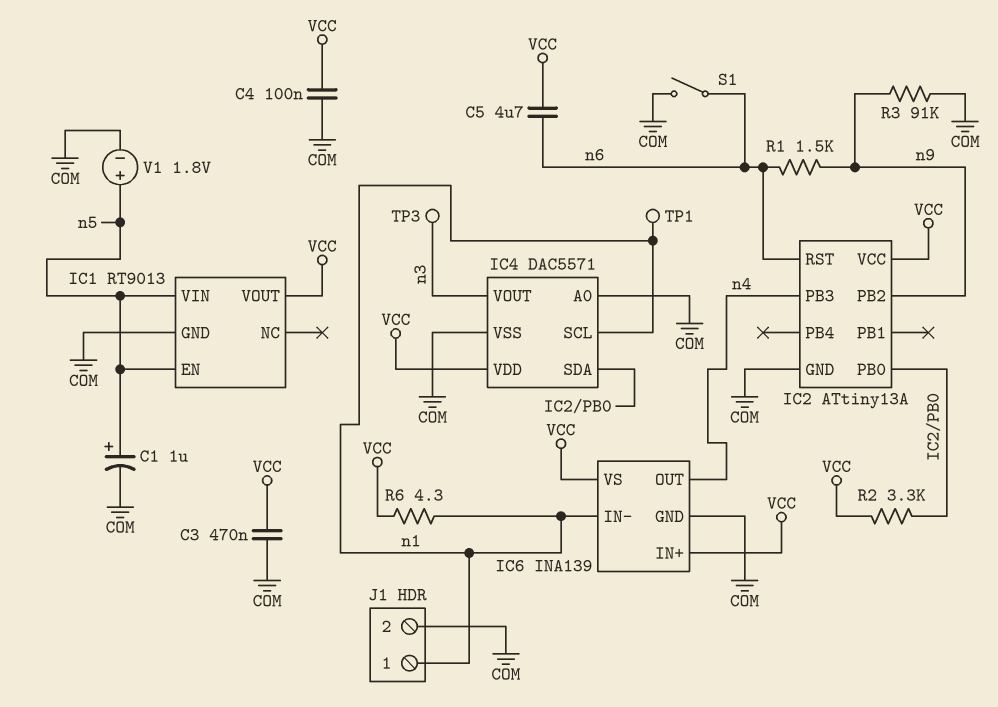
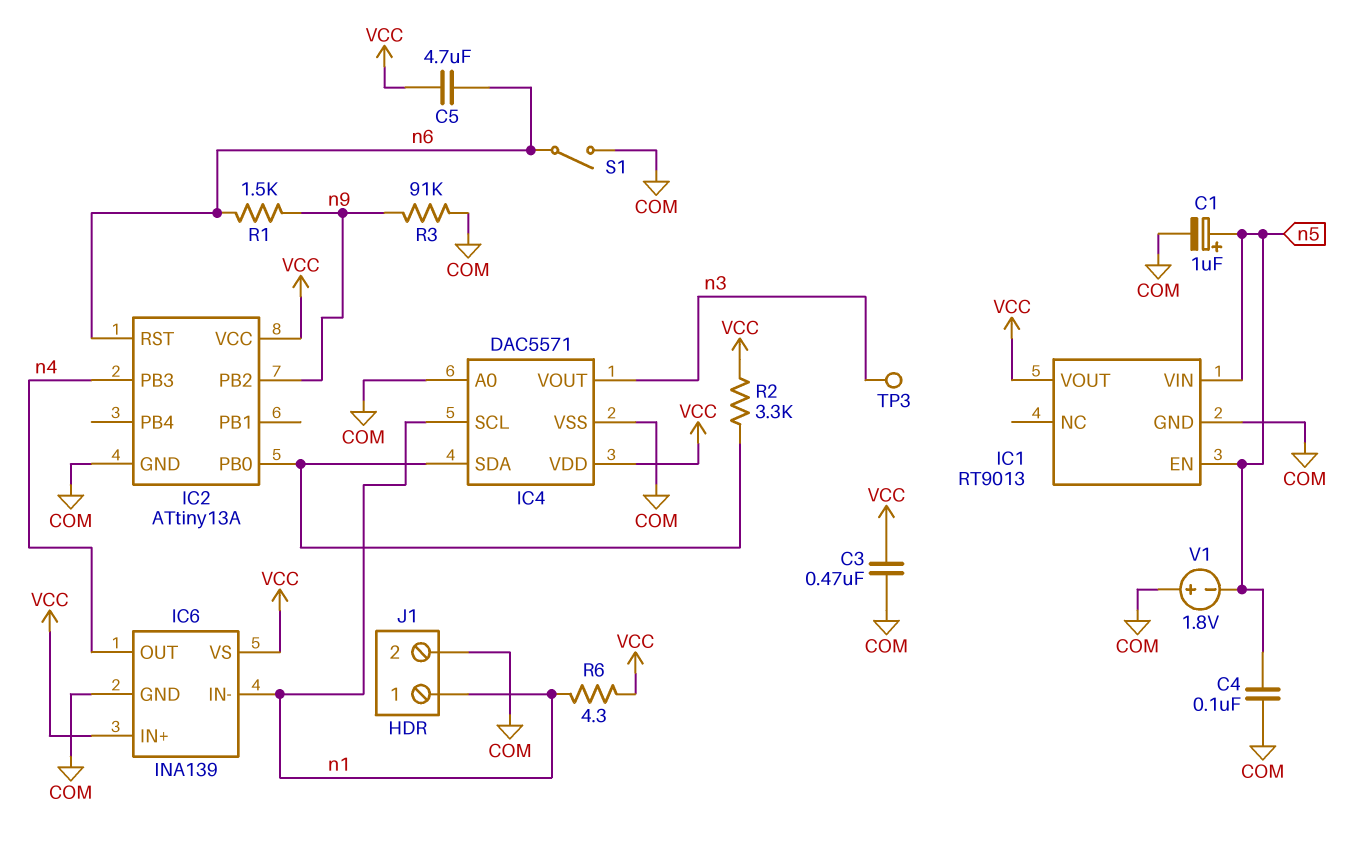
C4: 100nF (COM, VCC) -> 100nF (COM, n5)
TP1: test point (n1) -> none
V1: 1.8V (plus n5, minus COM) -> 1.8V (plus COM, minus n5)

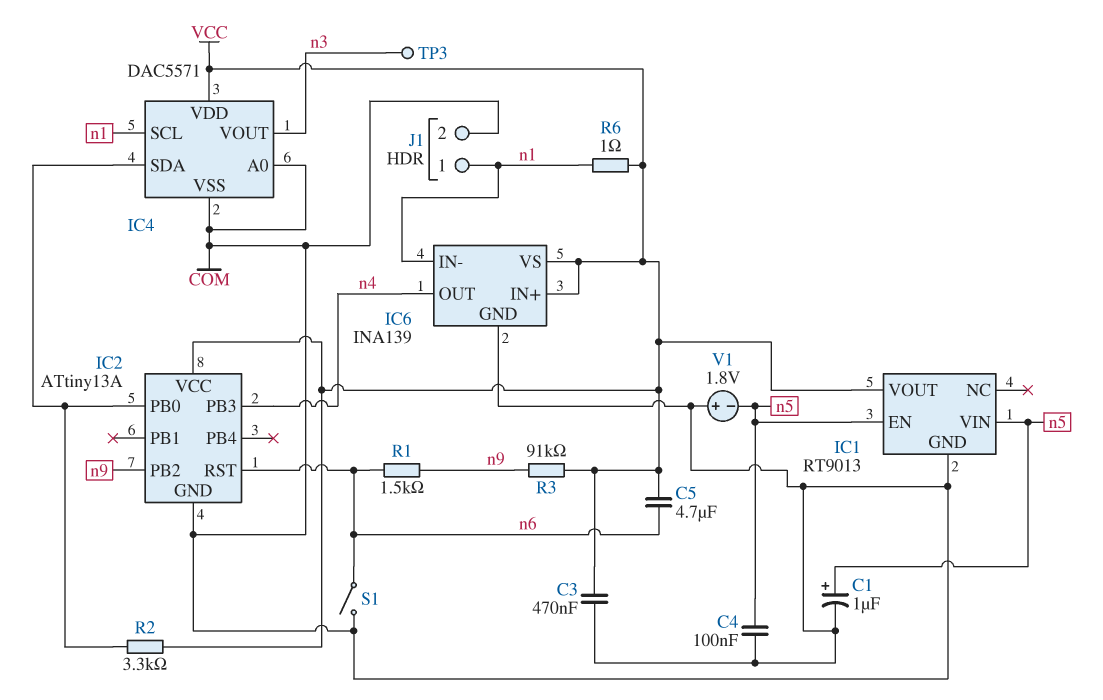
R3: 91k (COM, n9) -> 91k (VCC, n9)
R6: 4.3 (VCC, n1) -> 1 (VCC, n1)

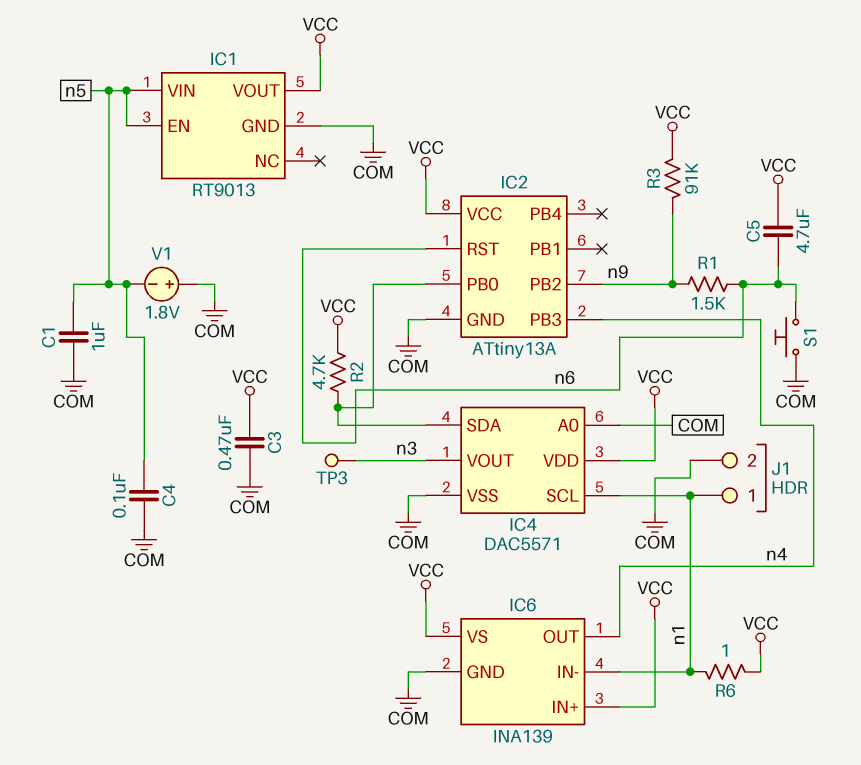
C1: 1uF (plus n5, minus COM) -> 1uF (COM, n5)
R2: 3.3k (IC2/PB0, VCC) -> 4.7k (IC2/PB0, VCC)
S1: switch (COM, n6) -> button (COM, n6)

